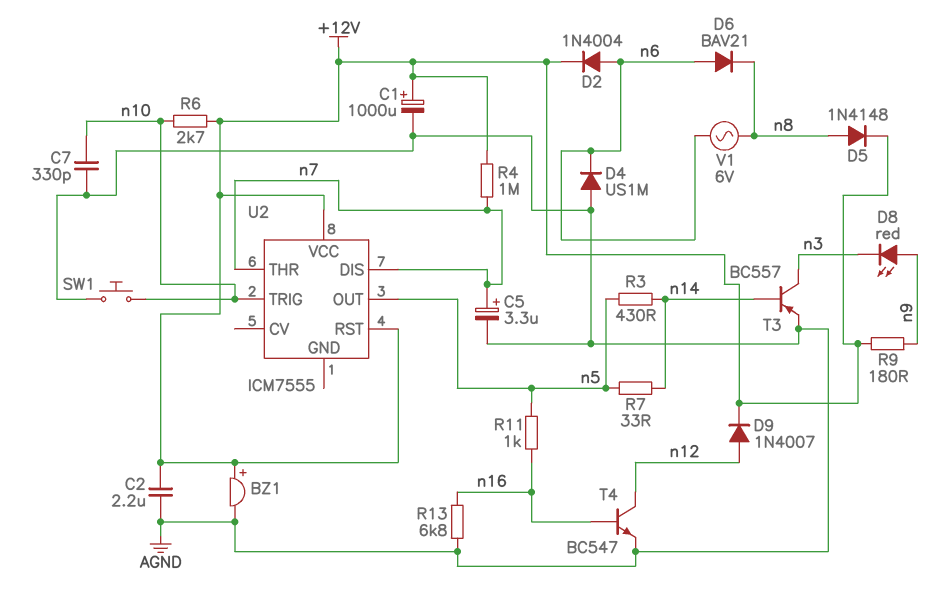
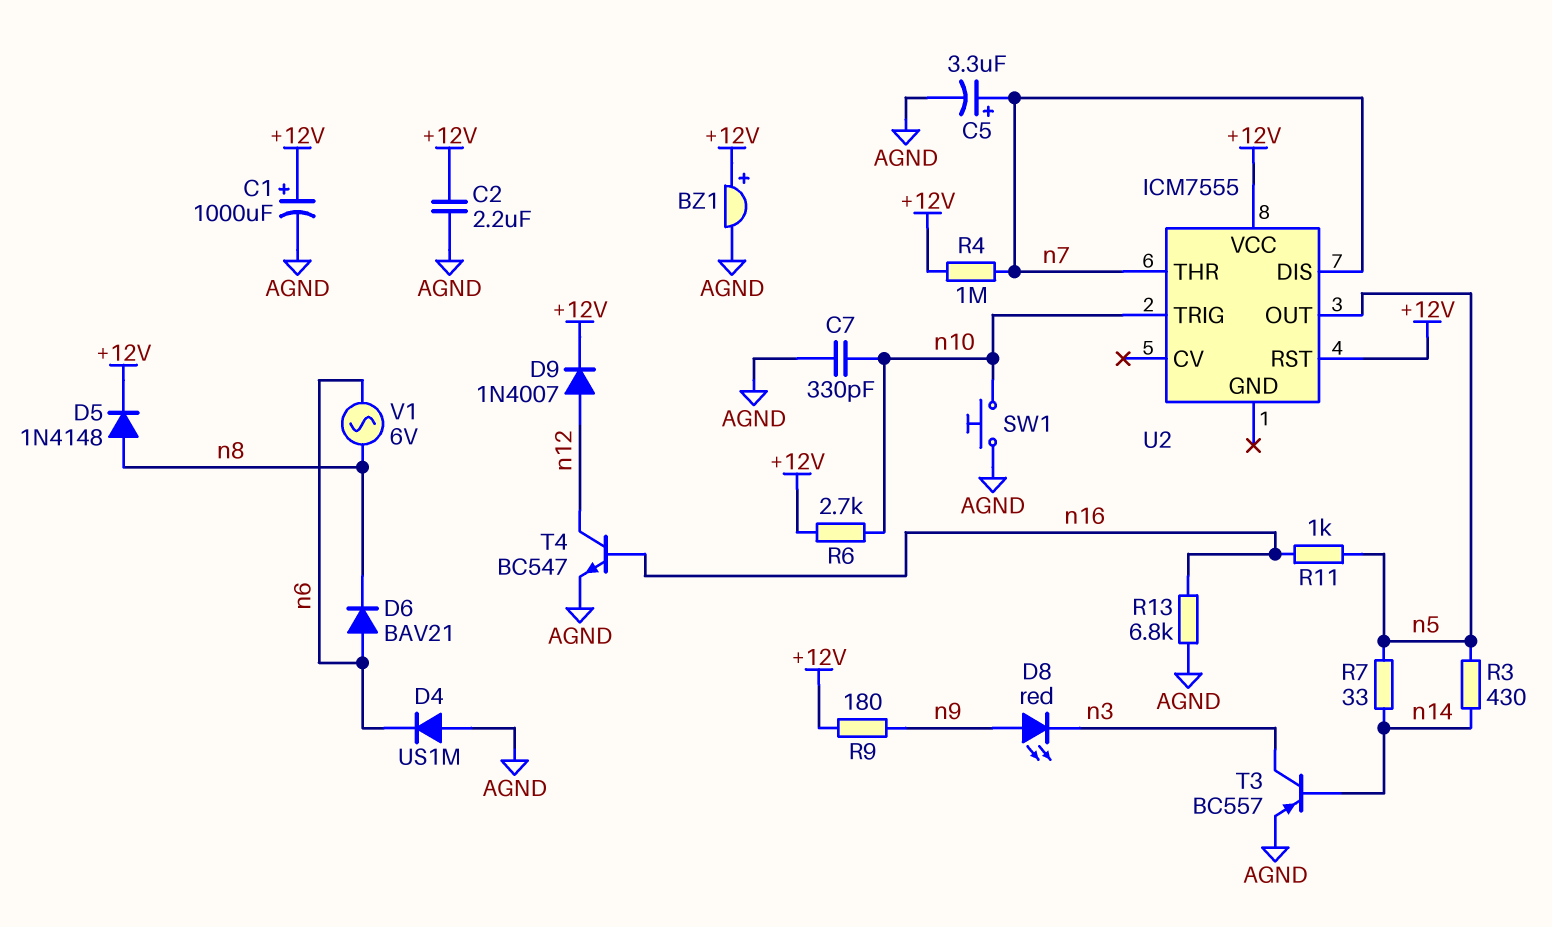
D2: diode 1N4004 (A n6, K +12V) -> none

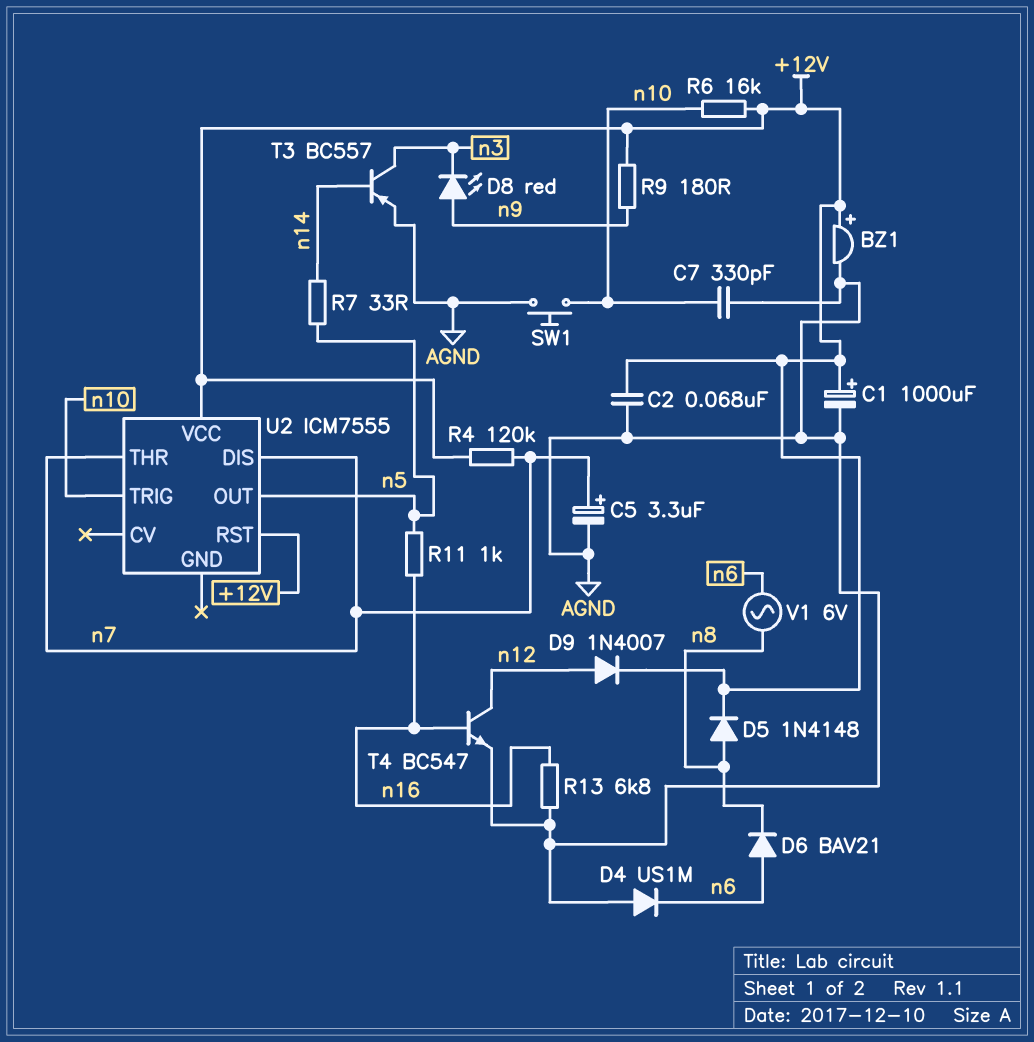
C2: 2.2uF (+12V, AGND) -> 68nF (+12V, AGND)
R3: 430 (n5, n14) -> none
R4: 1M (+12V, n7) -> 120k (+12V, n7)
R6: 2.7k (+12V, n10) -> 16k (+12V, n10)

